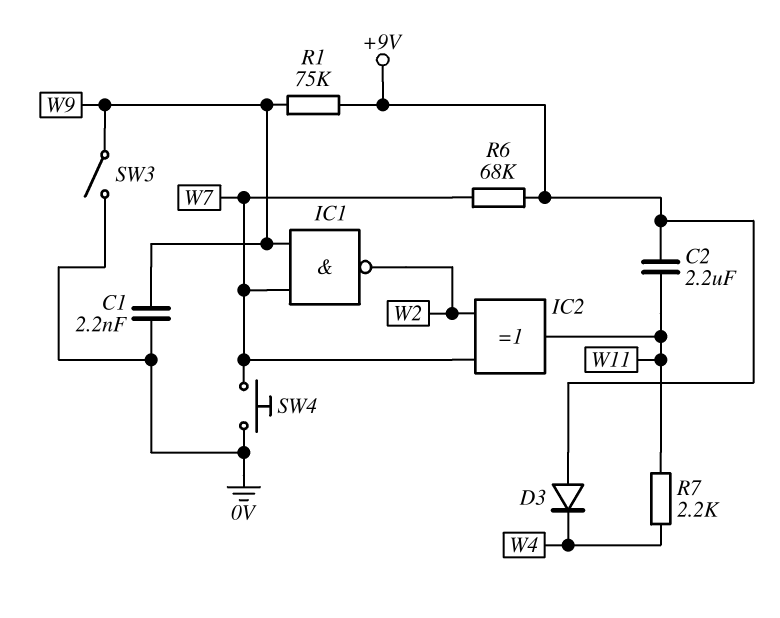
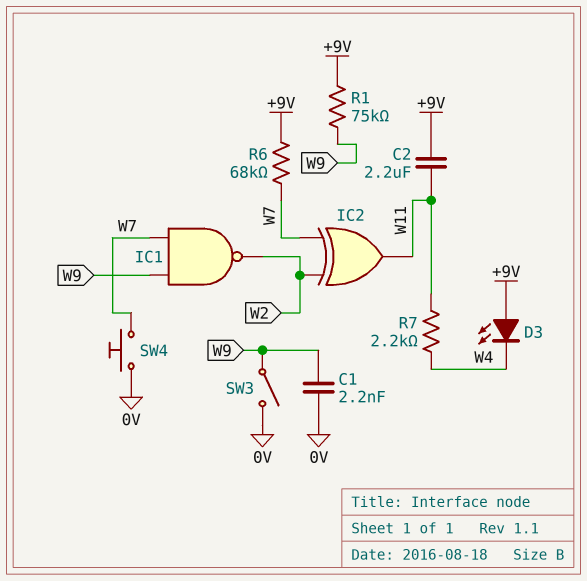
D3: diode (A +9V, K W4) -> LED (A +9V, K W4)

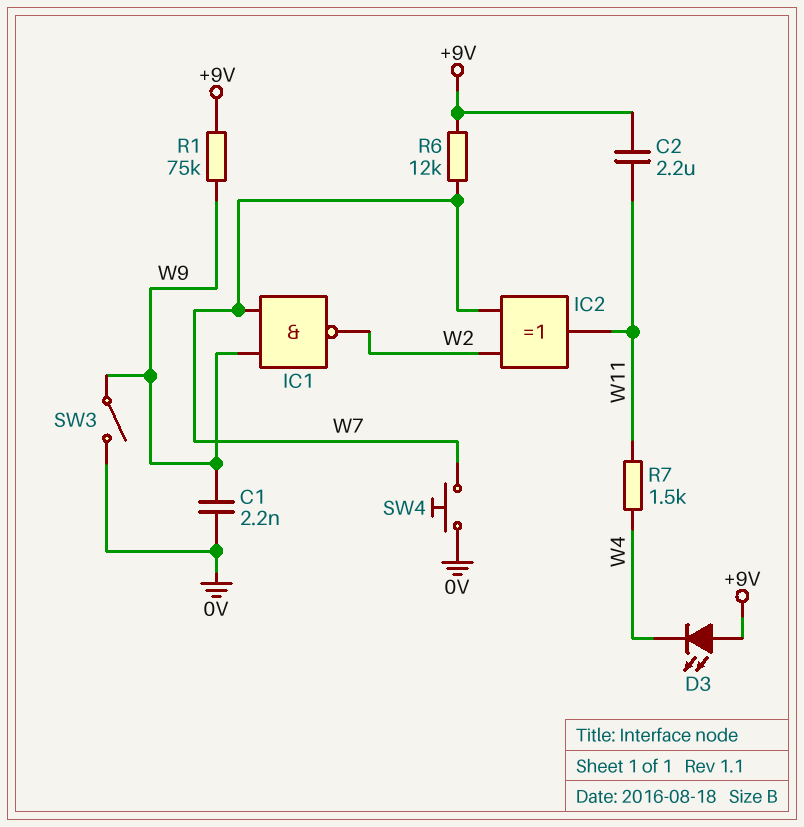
R6: 68k (+9V, W7) -> 12k (+9V, W7)
R7: 2.2k (W4, W11) -> 1.5k (W4, W11)

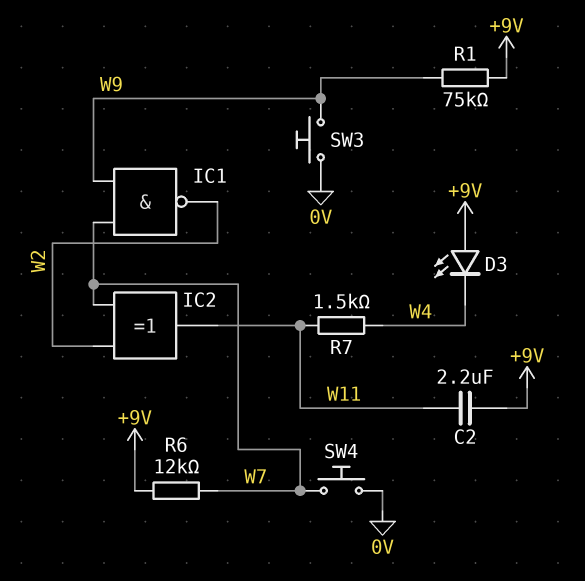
C1: 2.2nF (0V, W9) -> none
SW3: switch (0V, W9) -> button (0V, W9)

